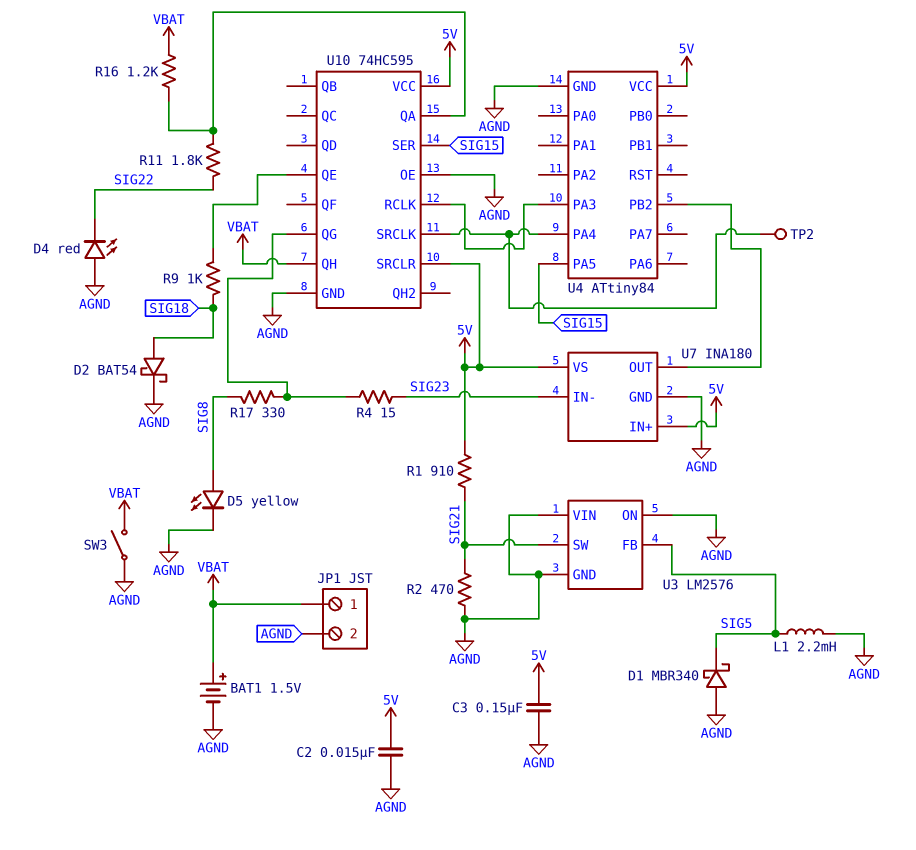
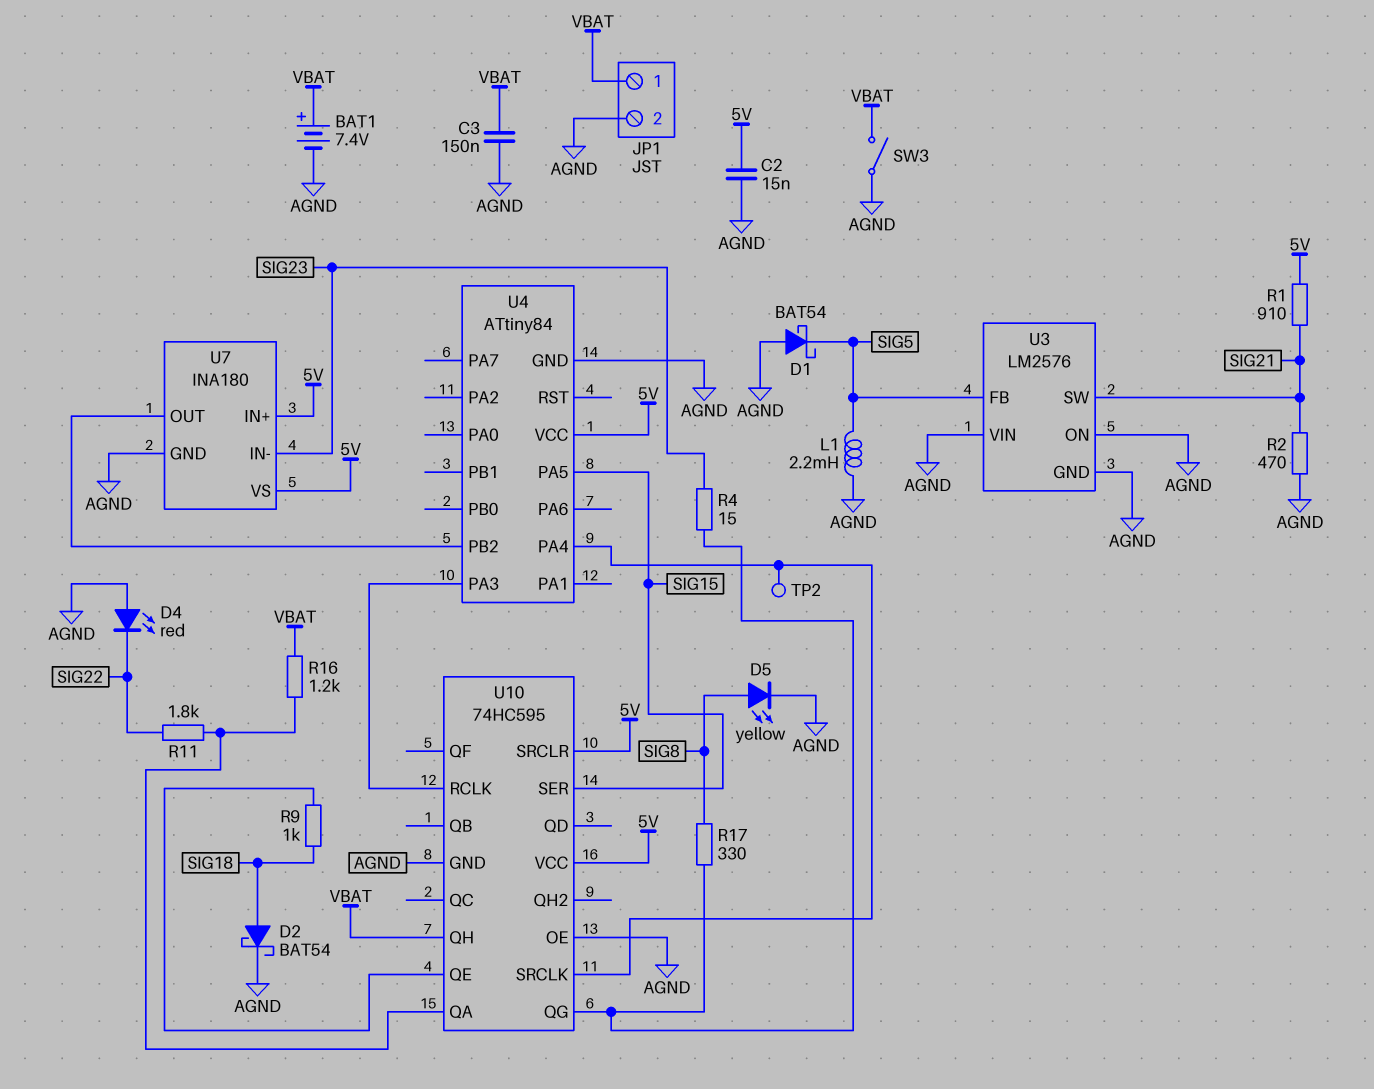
BAT1: 1.5V (plus VBAT, minus AGND) -> 7.4V (plus VBAT, minus AGND)
C3: 150nF (5V, AGND) -> 150nF (AGND, VBAT)
D1: schottky MBR340 (A AGND, K SIG5) -> schottky BAT54 (A AGND, K SIG5)

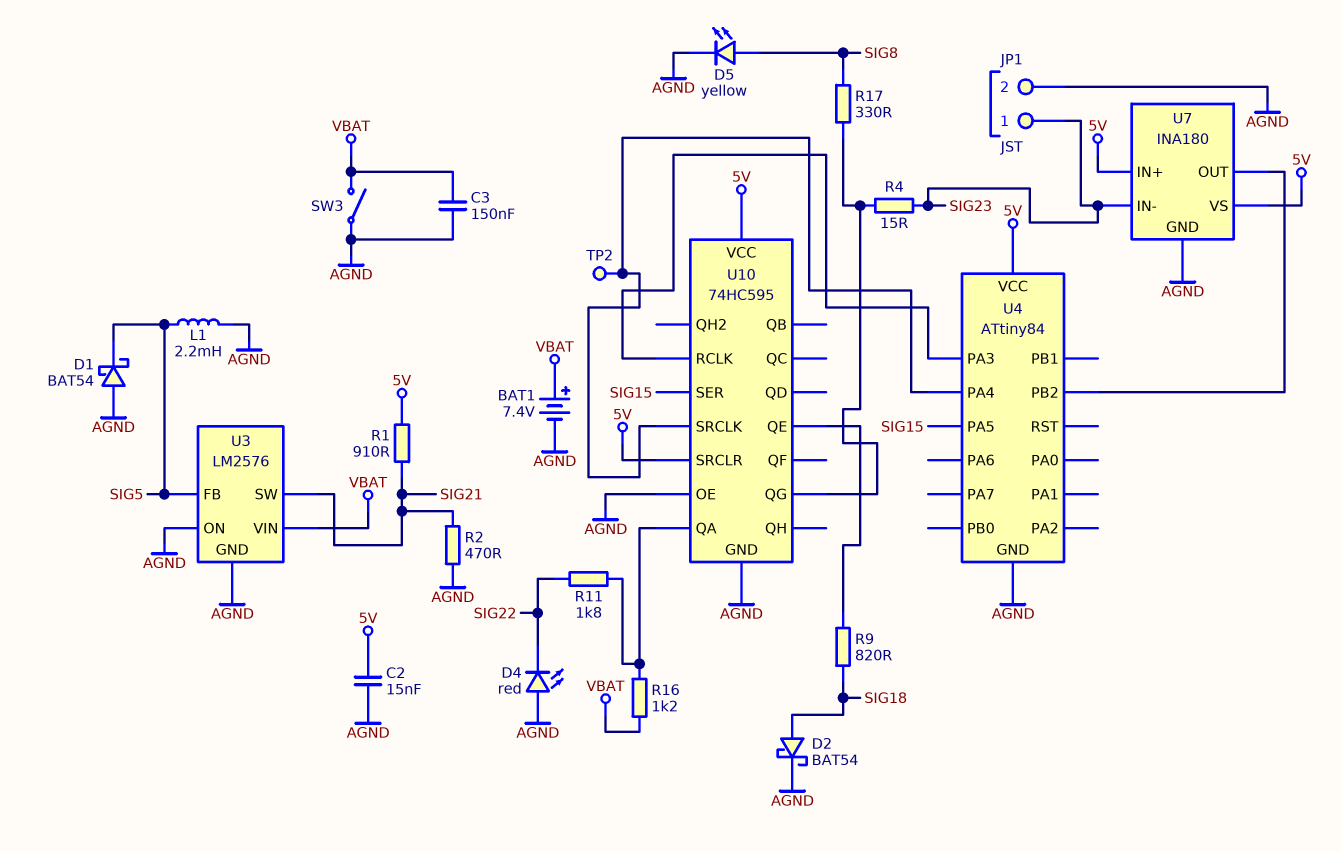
JP1 pin 1: VBAT -> SIG23
R9: 1k (SIG18, U10/QE) -> 820 (SIG18, U10/QE)
U3 pin VIN: AGND -> VBAT
U10 pin QH: VBAT -> none

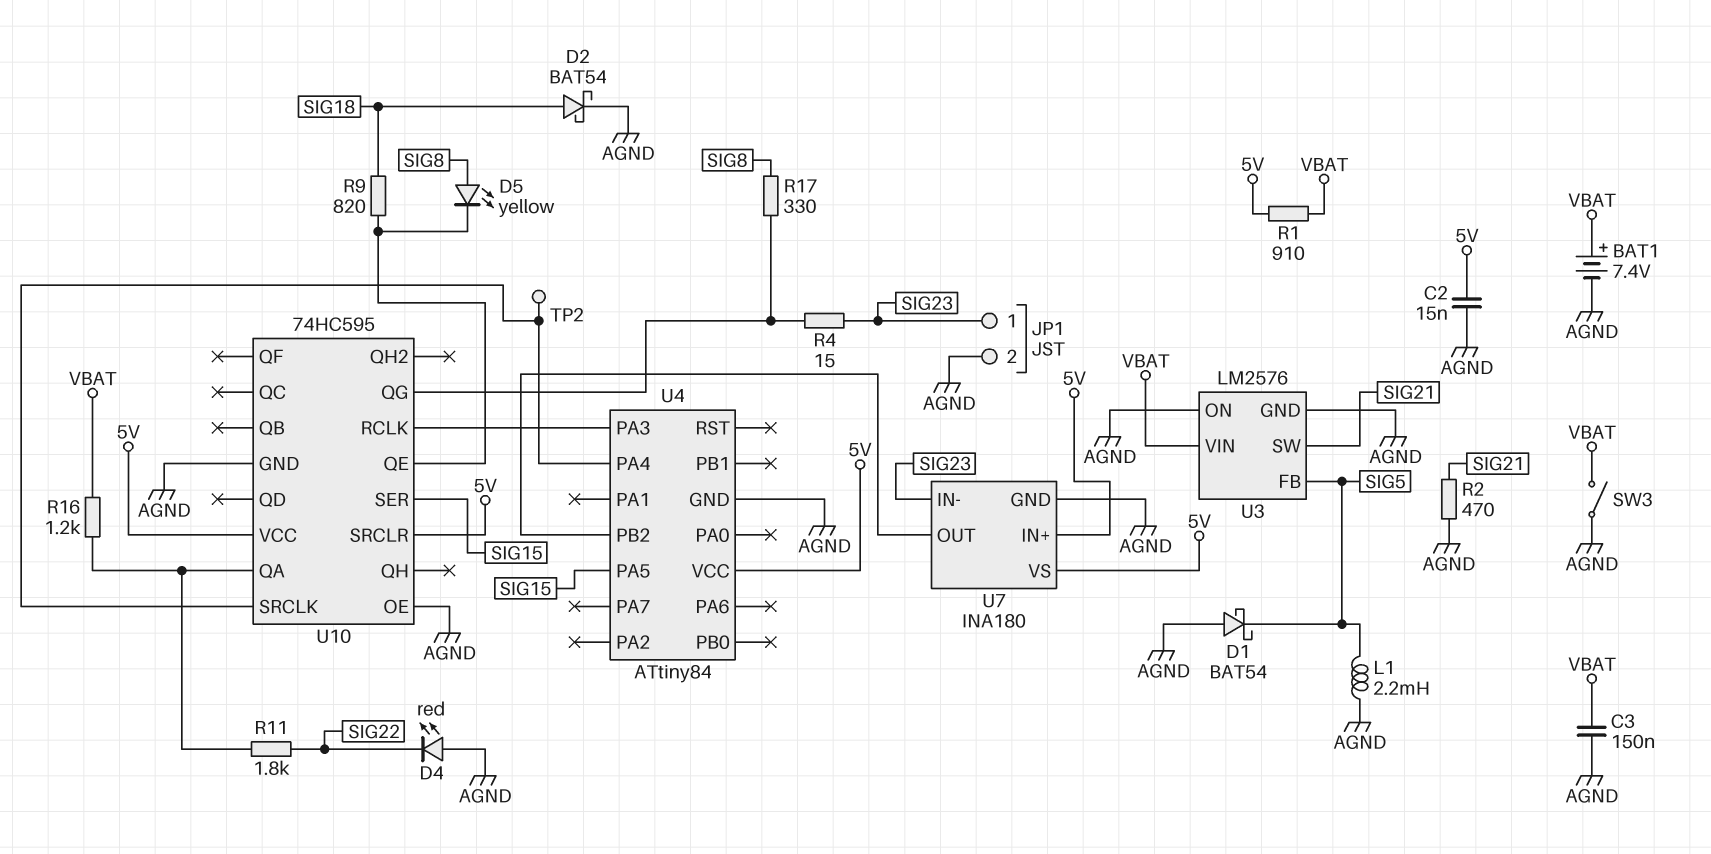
D5: LED yellow (A SIG8, K AGND) -> LED yellow (A SIG8, K U10/QE)
R1: 910 (5V, SIG21) -> 910 (5V, VBAT)

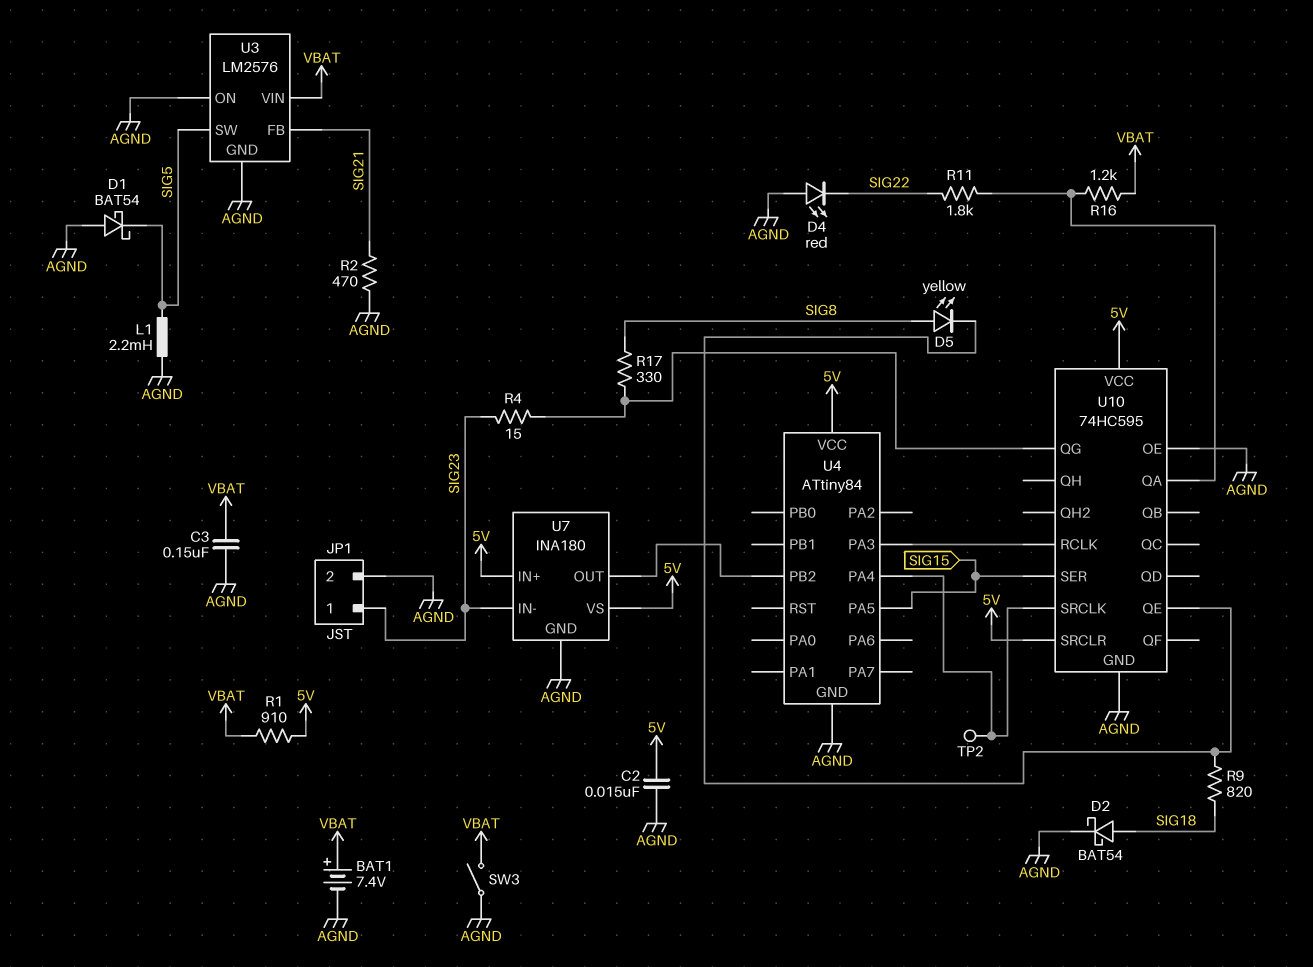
U3 pin FB: SIG5 -> SIG21
U3 pin SW: SIG21 -> SIG5

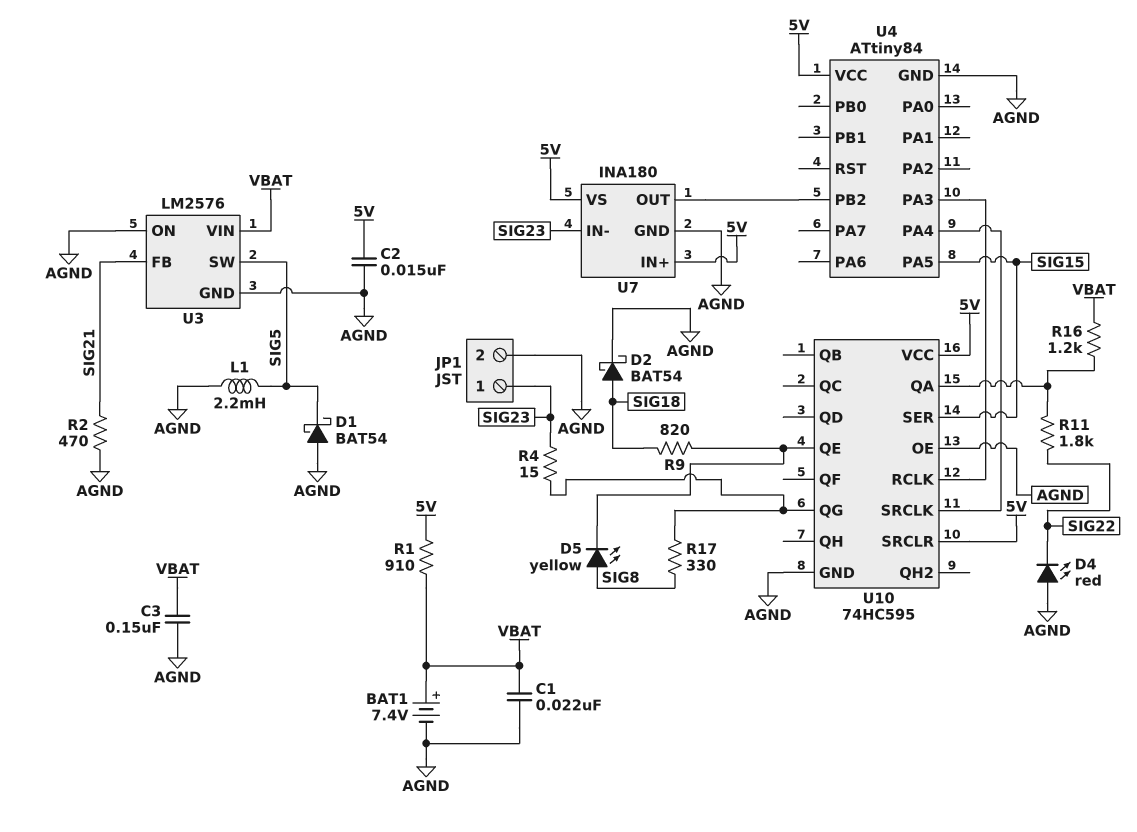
C1: none -> 22nF (AGND, VBAT)
SW3: switch (AGND, VBAT) -> none
TP2: test point (U4/PA4) -> none

